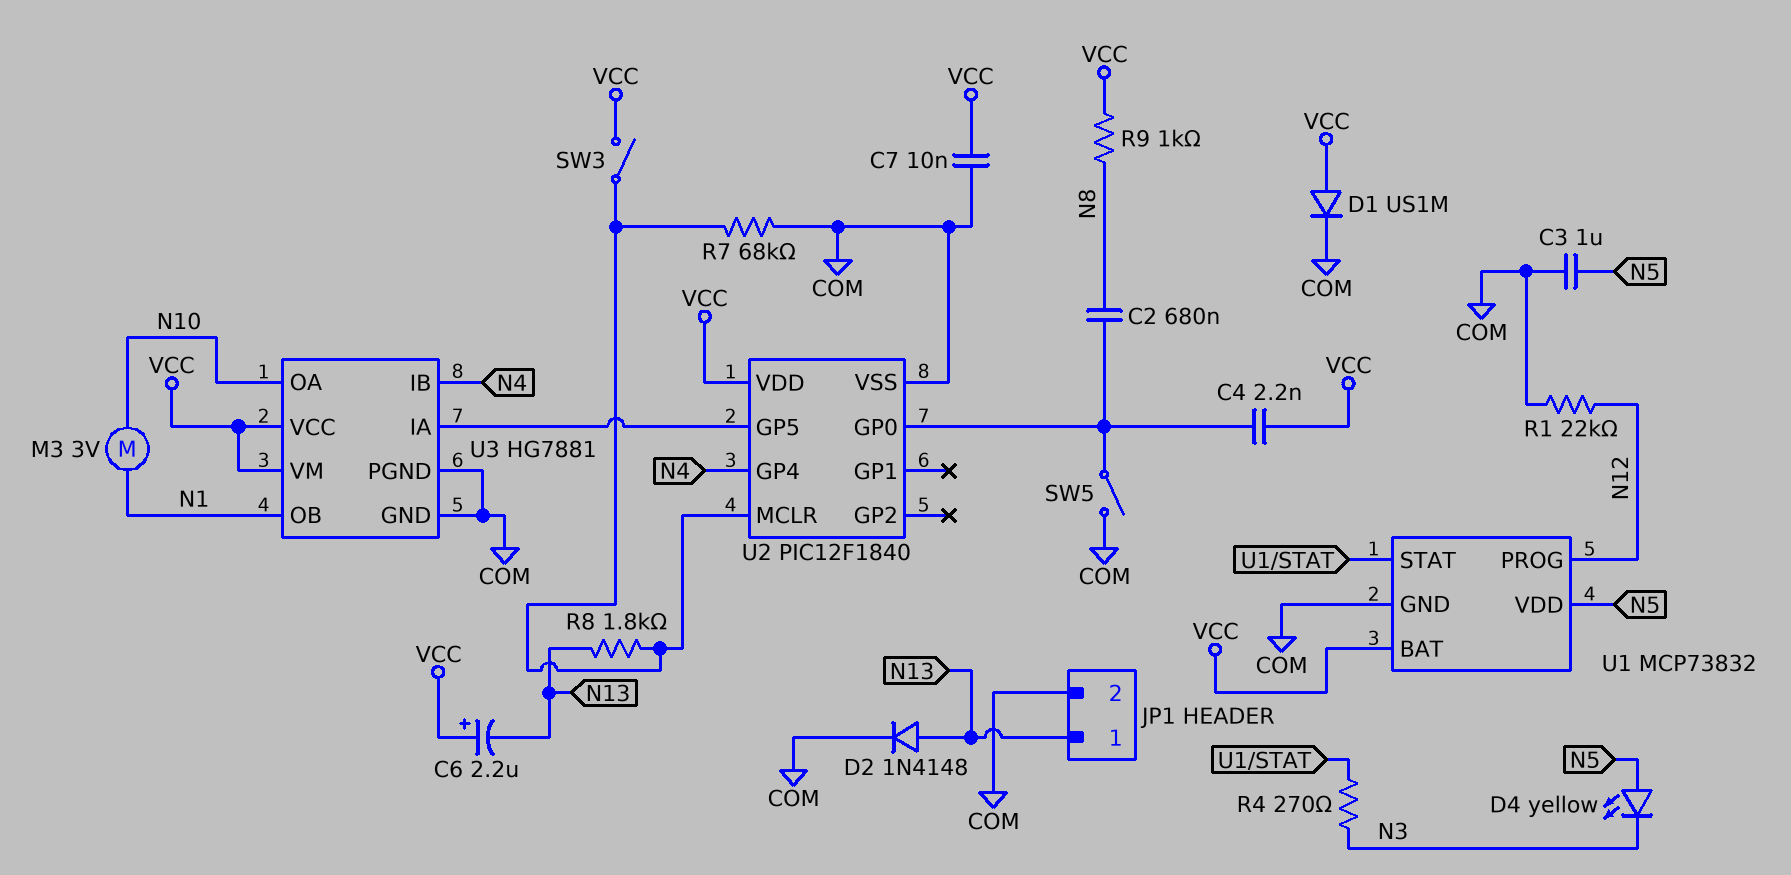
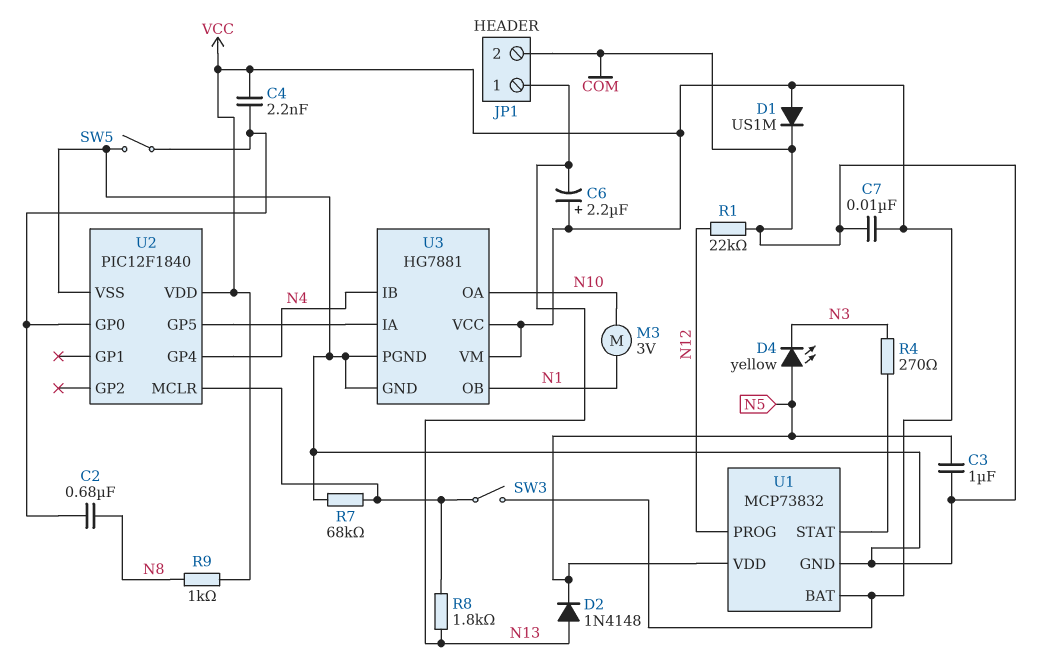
D2: diode 1N4148 (A N13, K COM) -> diode 1N4148 (A N13, K N5)

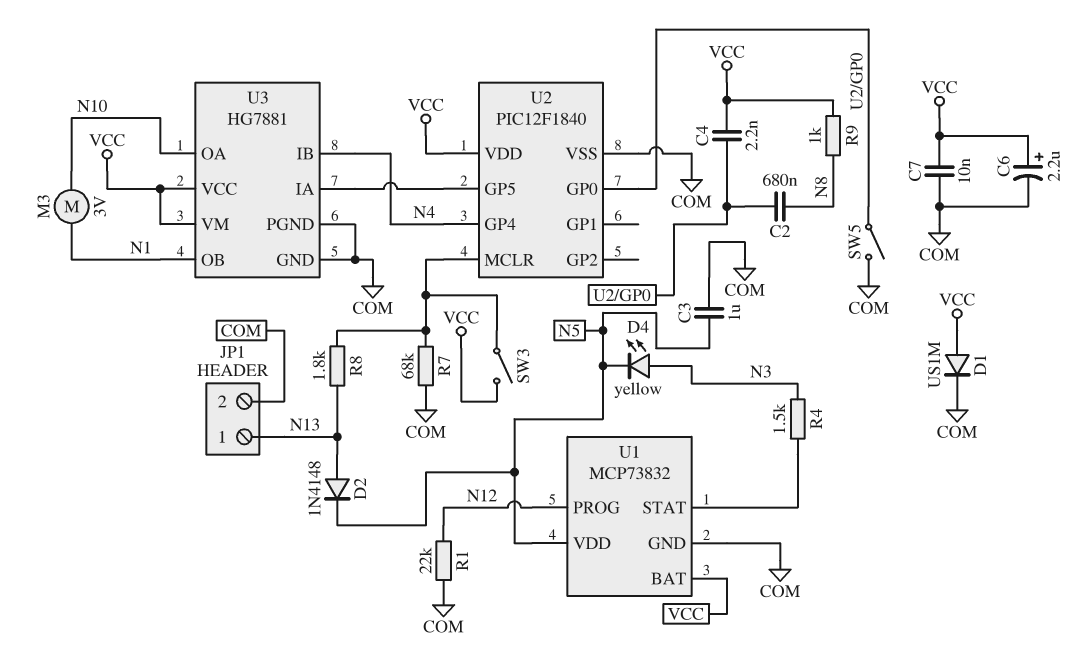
C6: 2.2uF (plus VCC, minus N13) -> 2.2uF (plus VCC, minus COM)
D4: LED yellow (A N5, K N3) -> LED yellow (A N3, K N5)
R4: 270 (N3, U1/STAT) -> 1.5k (N3, U1/STAT)

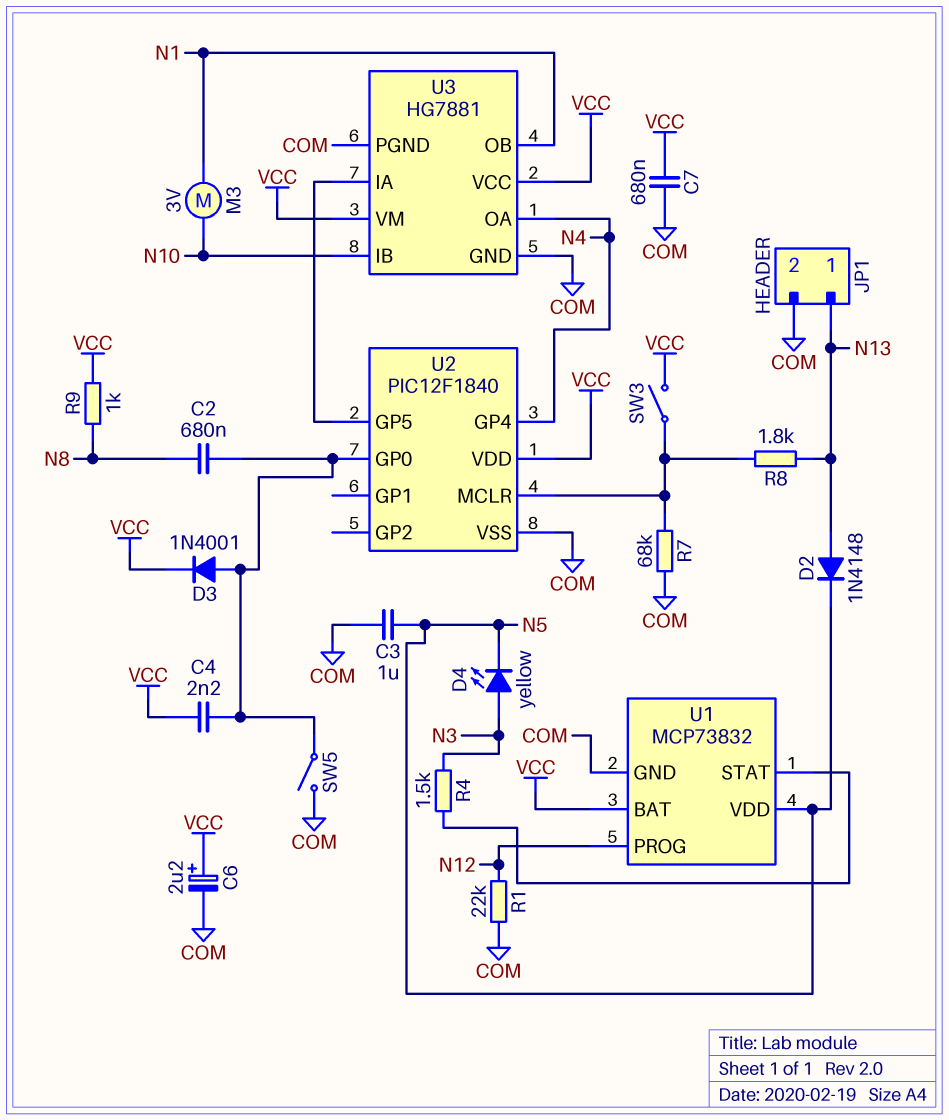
C7: 10nF (COM, VCC) -> 680nF (COM, VCC)
D1: diode US1M (A VCC, K COM) -> none
D3: none -> diode 1N4001 (A U2/GP0, K VCC)
U3 pin IB: N4 -> N10
U3 pin OA: N10 -> N4

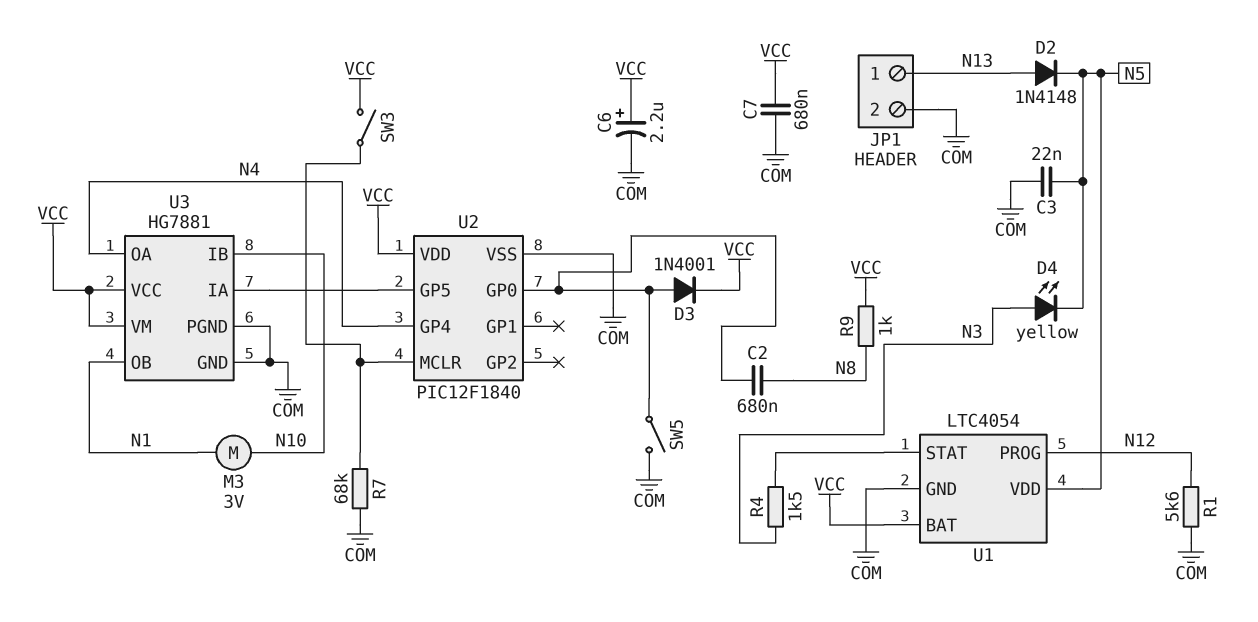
C3: 1uF (COM, N5) -> 22nF (COM, N5)
C4: 2.2nF (U2/GP0, VCC) -> none
R1: 22k (COM, N12) -> 5.6k (COM, N12)
R8: 1.8k (N13, U2/MCLR) -> none
U1: MCP73832 -> LTC4054

